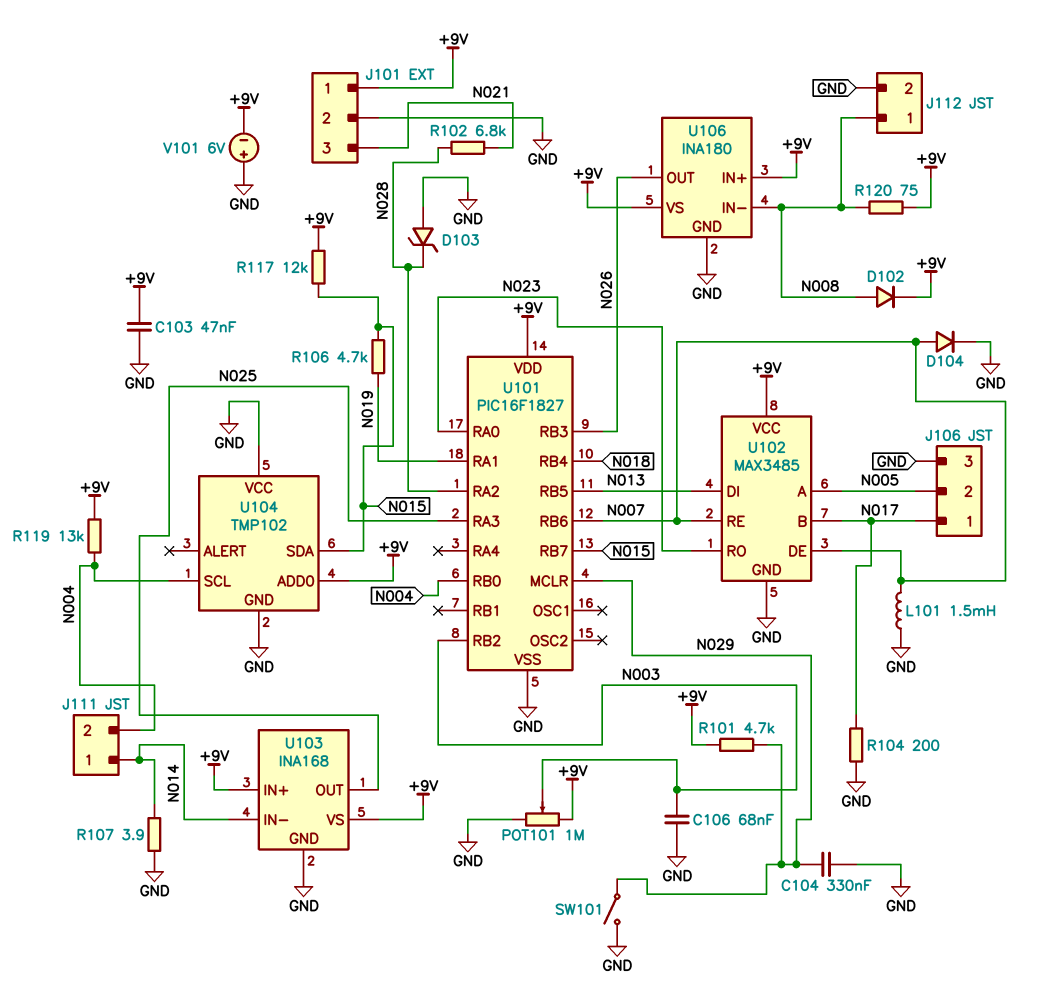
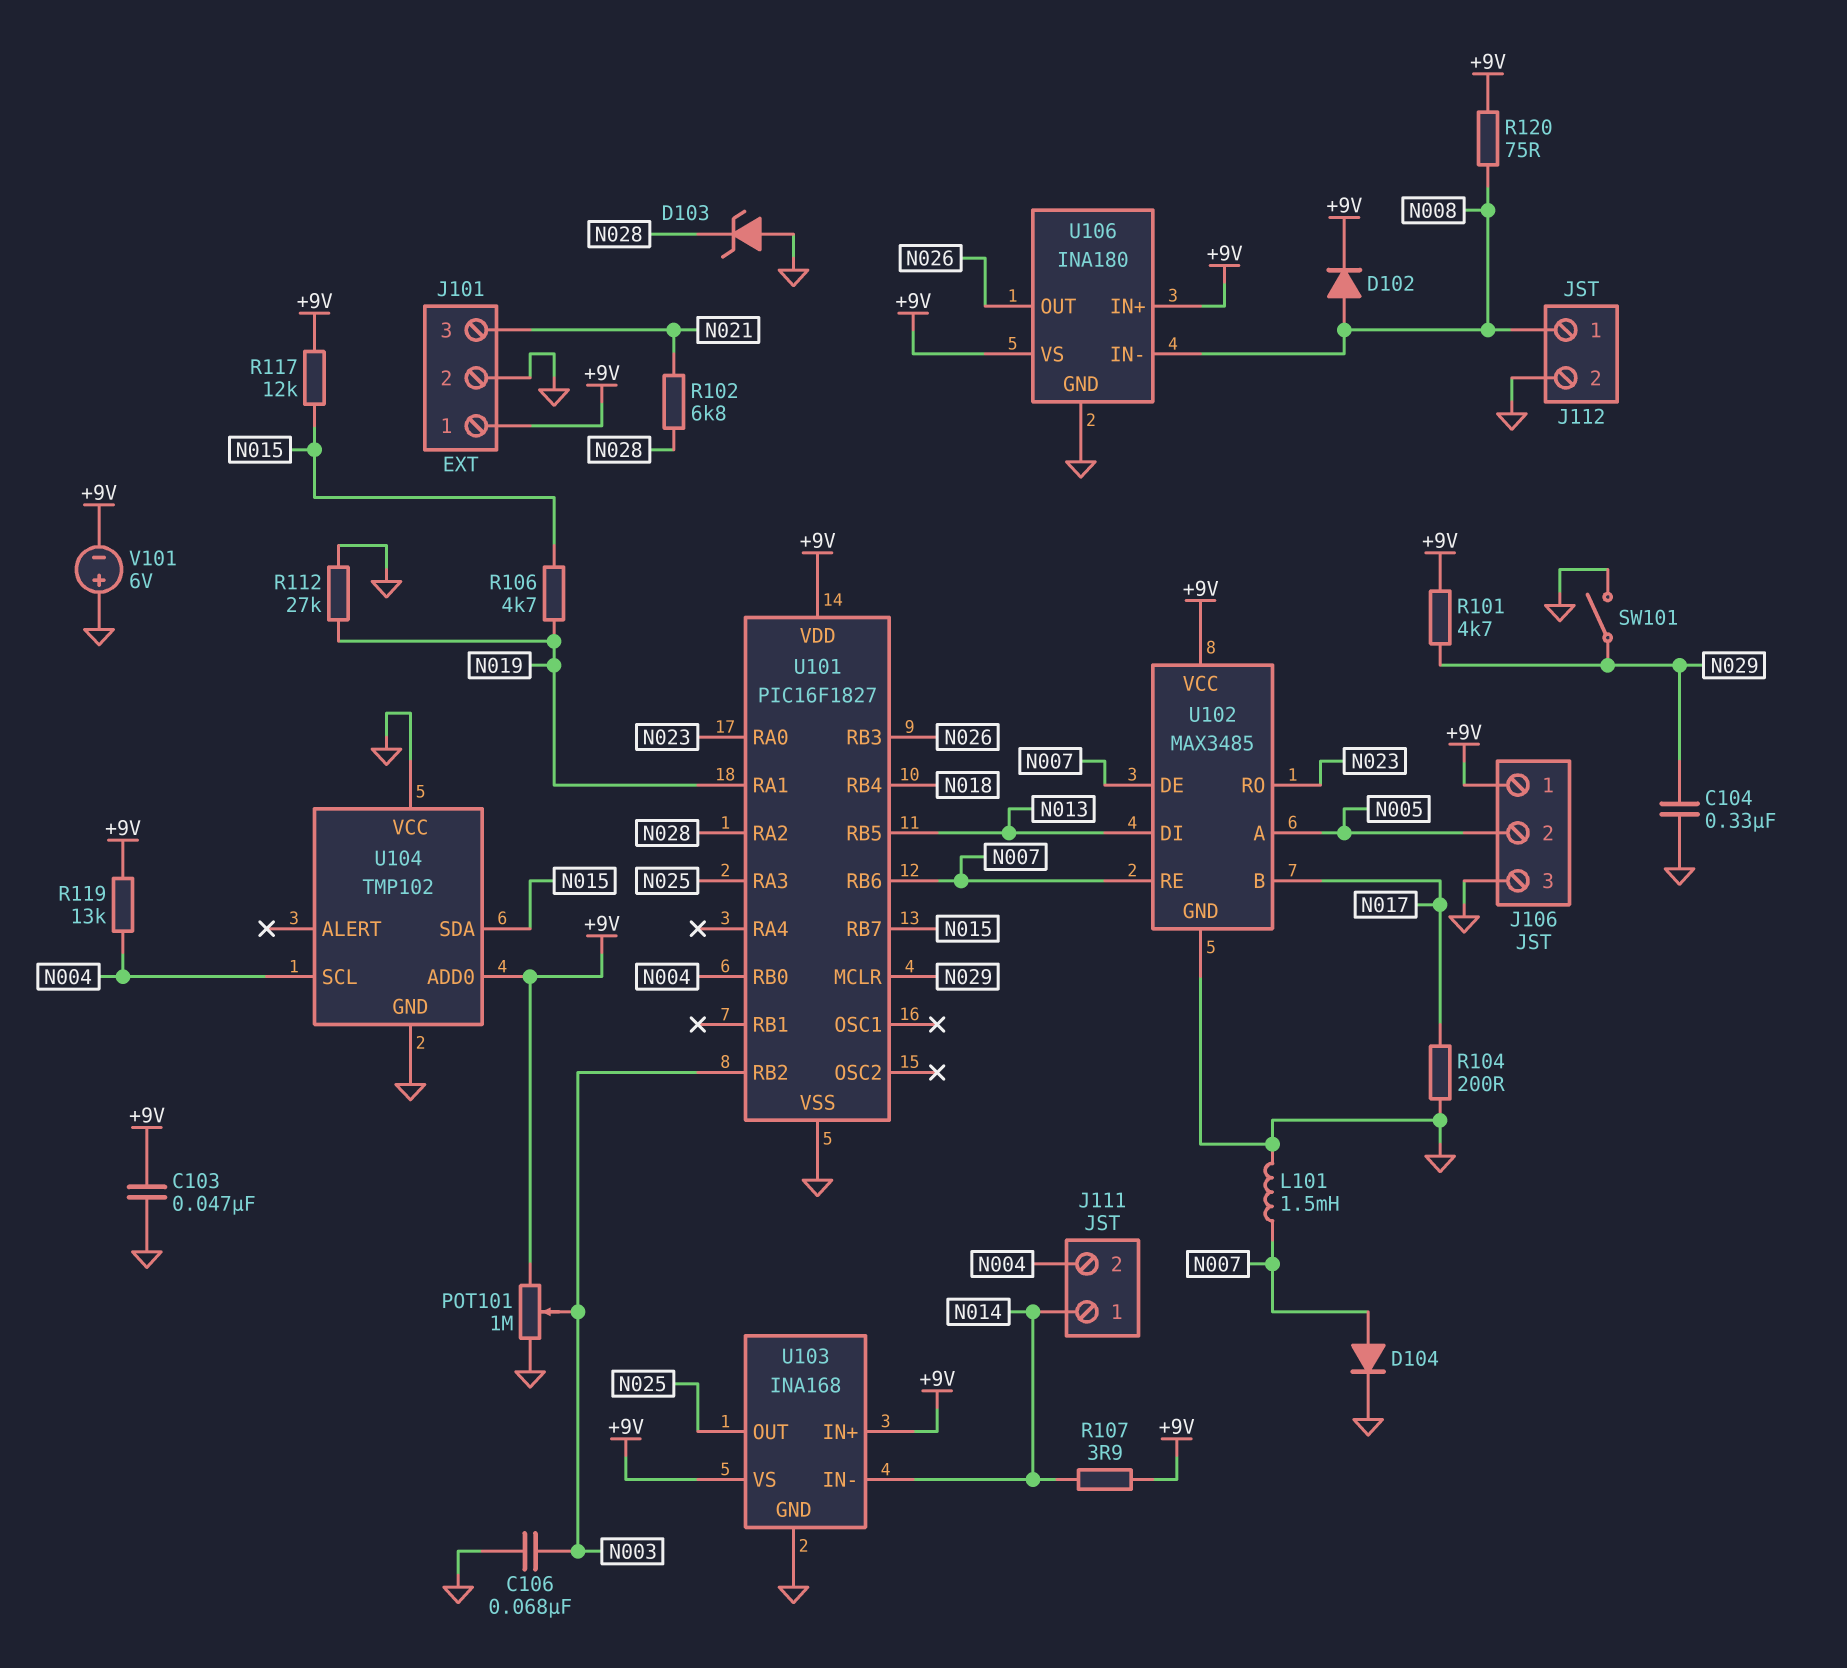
J106 pin 1: N017 -> +9V
R107: 3.9 (GND, N014) -> 3.9 (+9V, N014)
R112: none -> 27k (GND, N019)

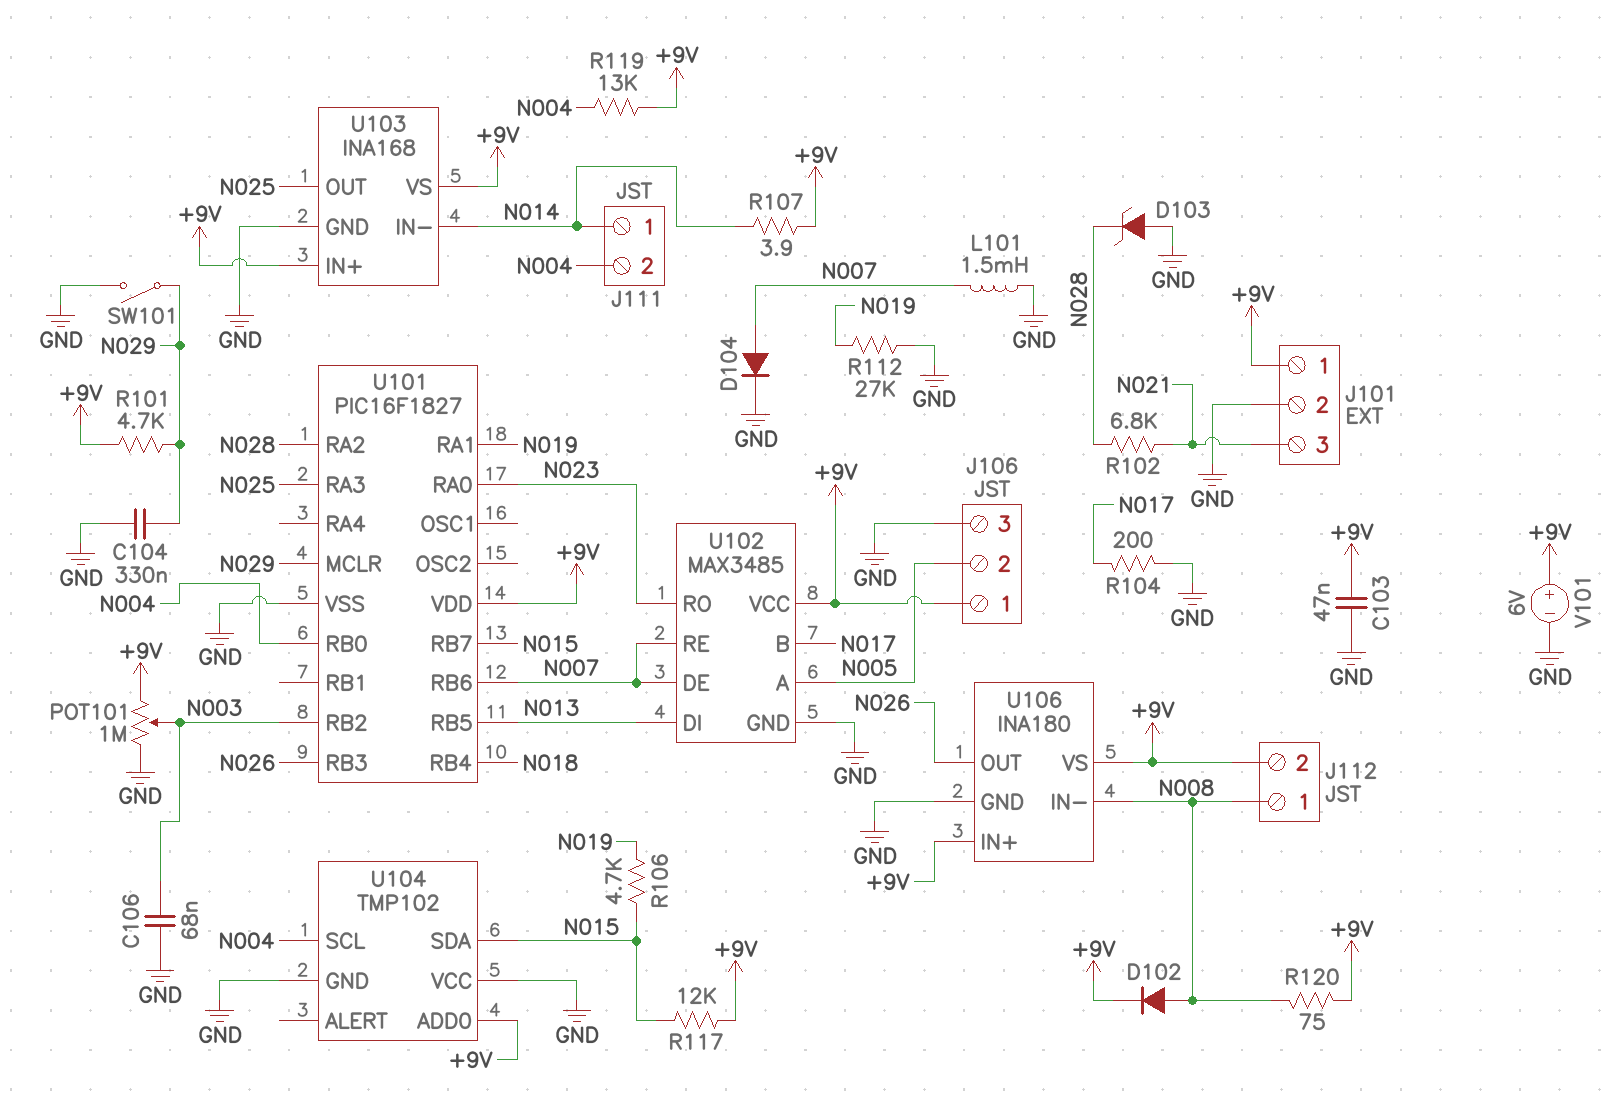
J112 pin 2: GND -> +9V
V101: 6V (plus GND, minus +9V) -> 6V (plus +9V, minus GND)

